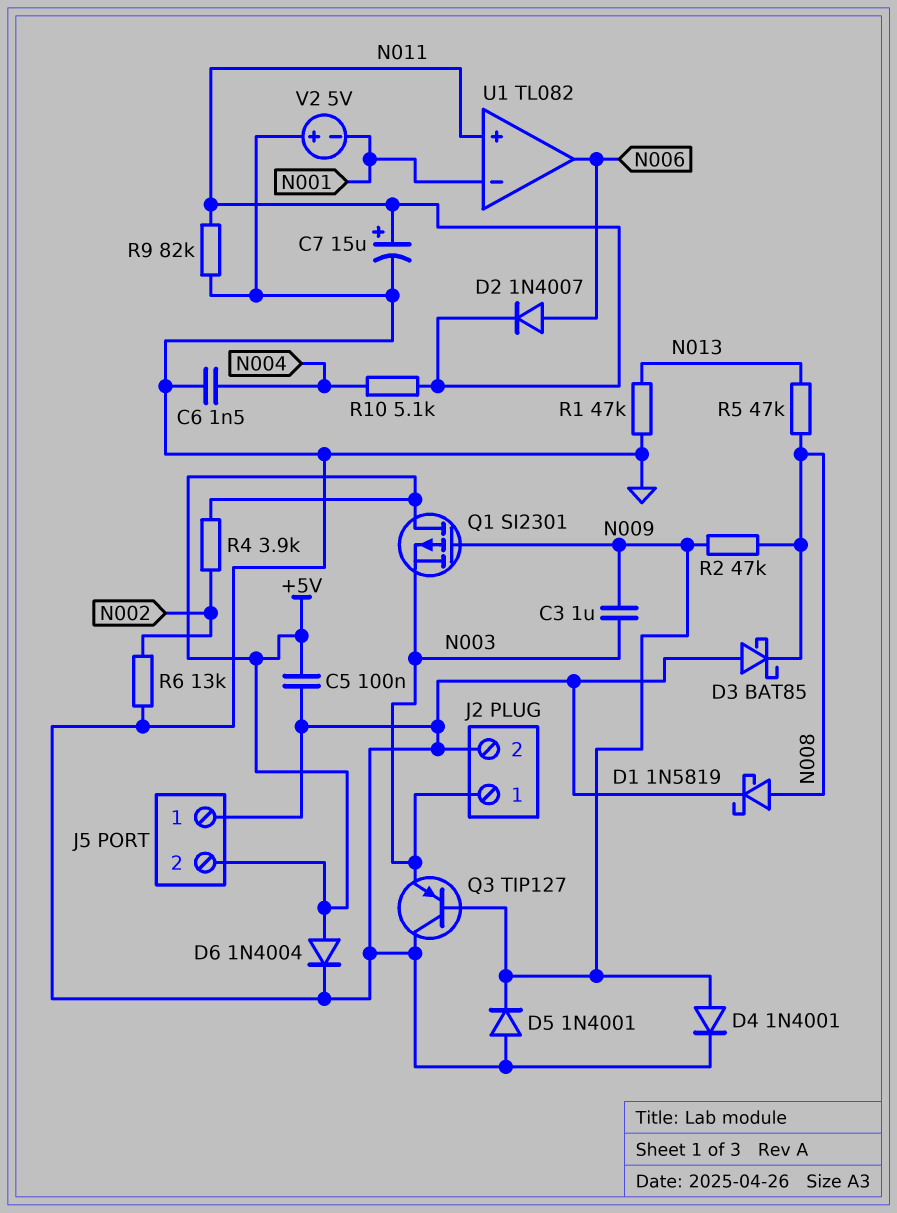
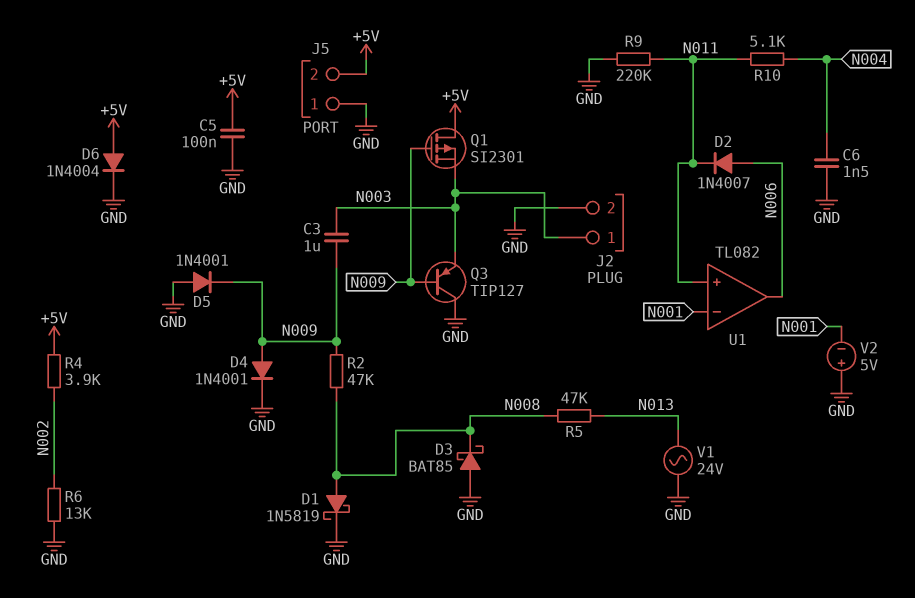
C7: 15uF (plus N011, minus GND) -> none
R1: 47k (GND, N013) -> none
R9: 82k (GND, N011) -> 220k (GND, N011)
V1: none -> AC 24V (GND, N013)

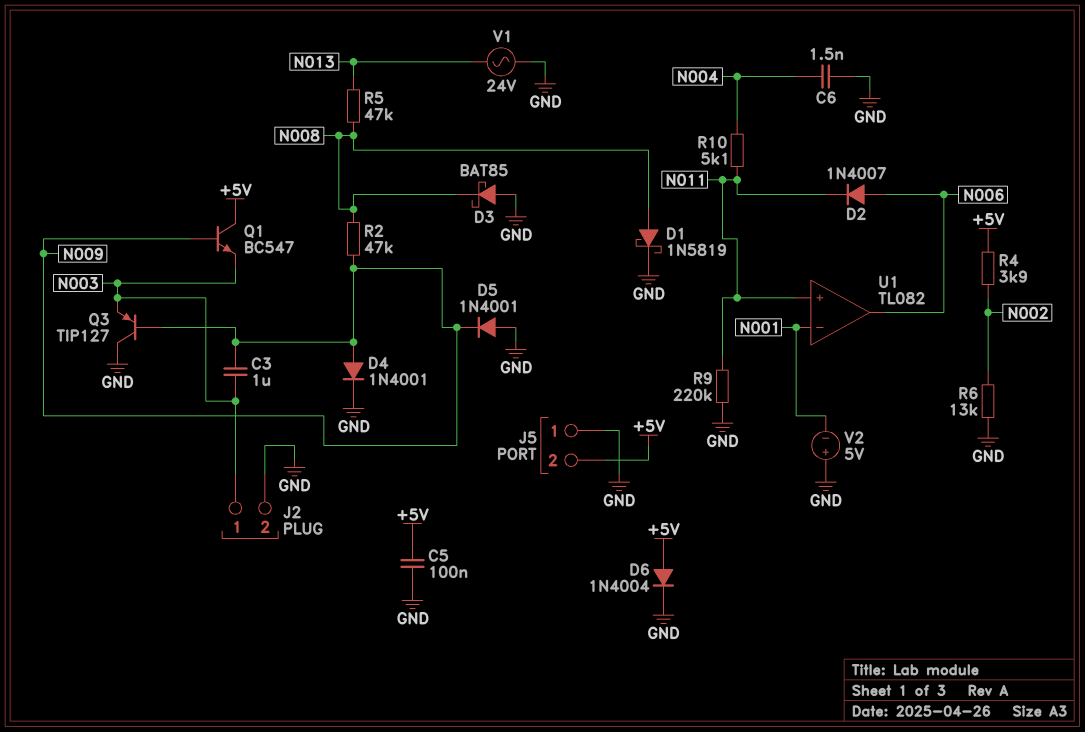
Q1: PMOS SI2301 (G N009, D +5V, S N003) -> NPN BC547 (B N009, C +5V, E N003)

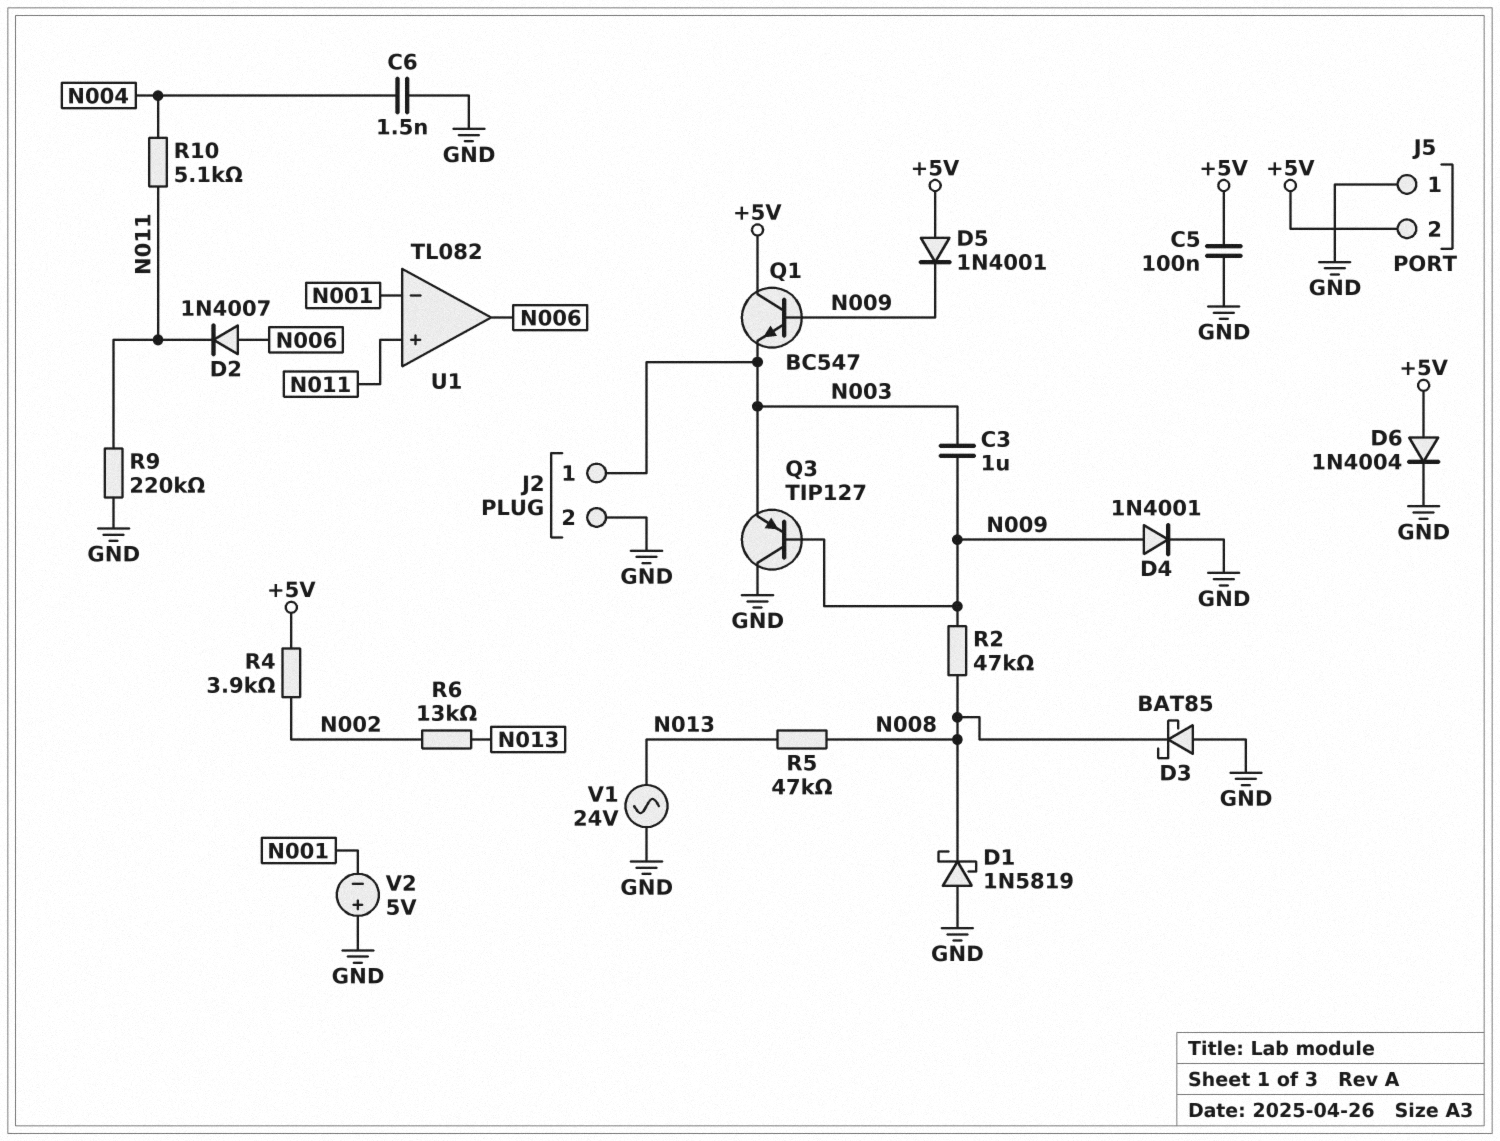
D1: schottky 1N5819 (A N008, K GND) -> schottky 1N5819 (A GND, K N008)
D5: diode 1N4001 (A GND, K N009) -> diode 1N4001 (A +5V, K N009)
R6: 13k (GND, N002) -> 13k (N002, N013)

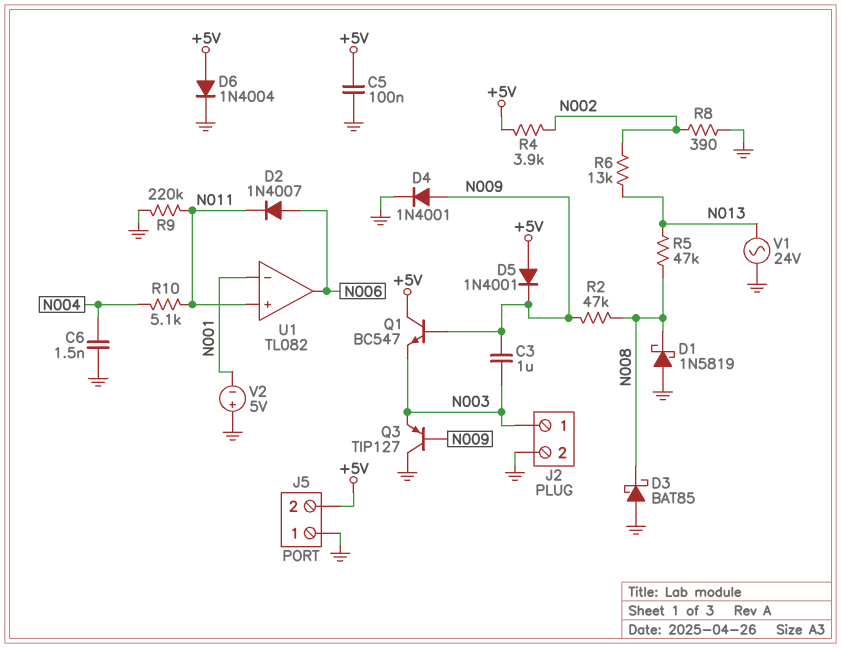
R8: none -> 390 (GND, N002)

